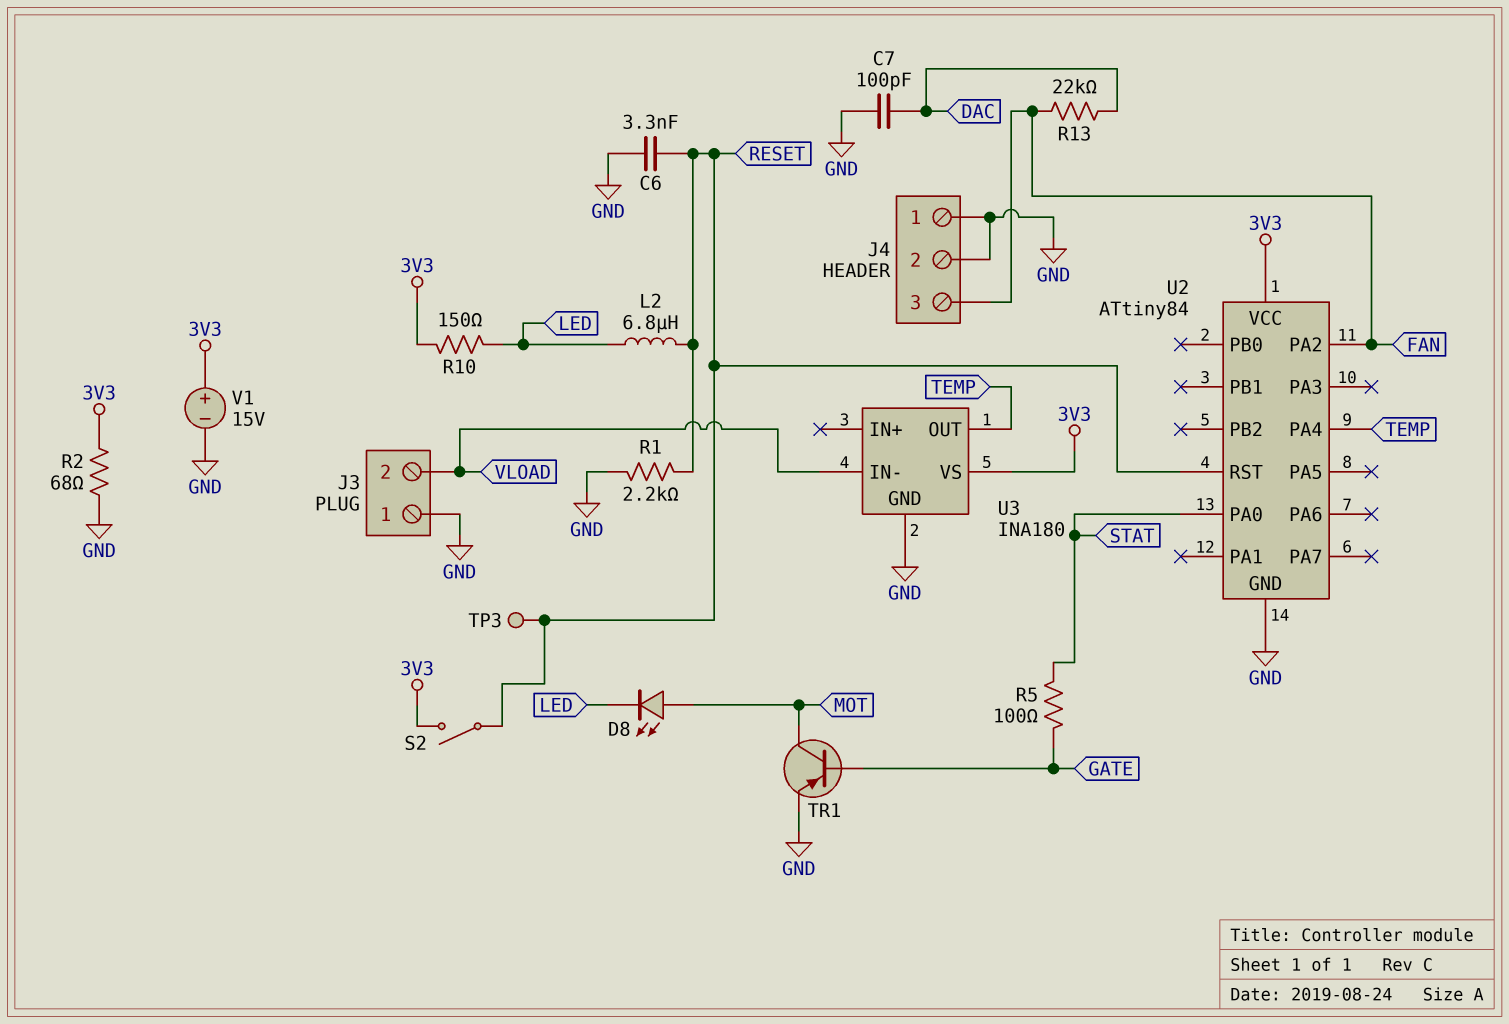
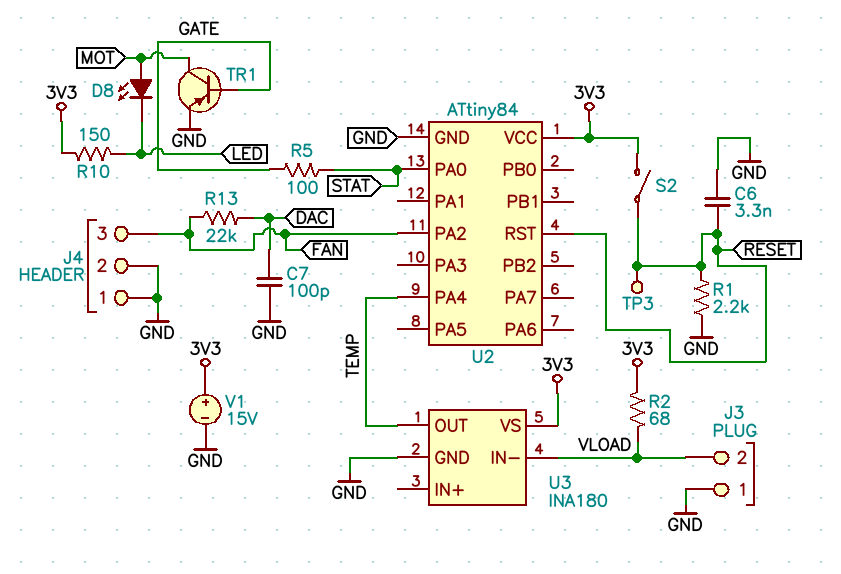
L2: 6.8uH (LED, RESET) -> none
R2: 68 (3V3, GND) -> 68 (3V3, VLOAD)

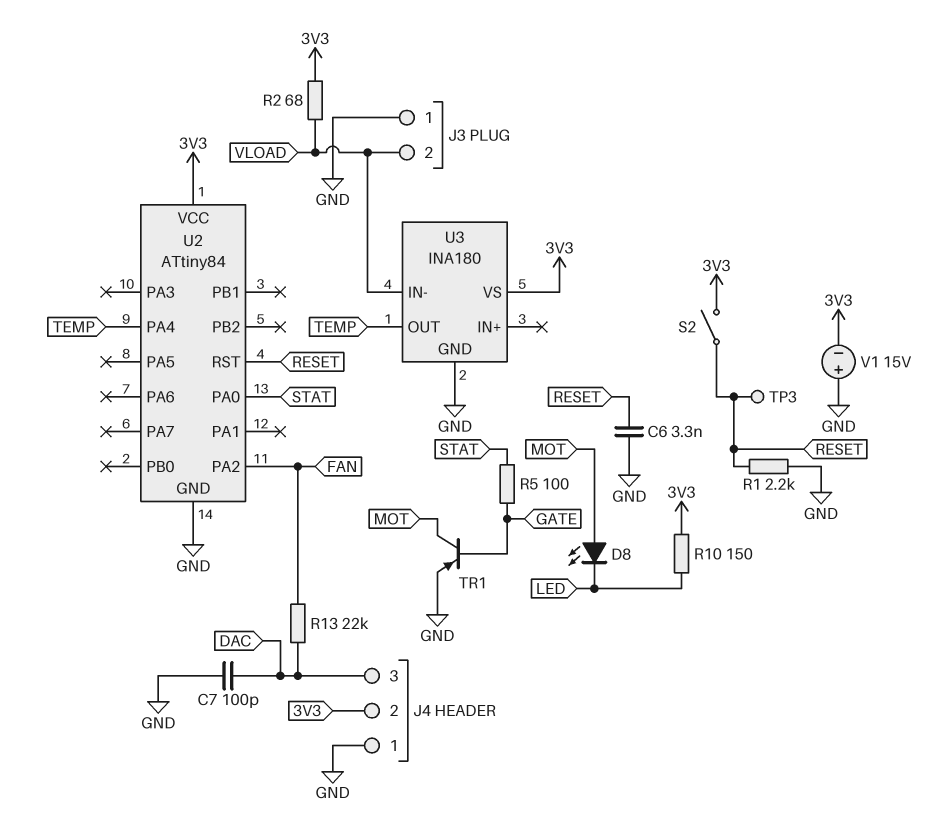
J4 pin 2: GND -> 3V3
J4 pin 3: FAN -> DAC
V1: 15V (plus 3V3, minus GND) -> 15V (plus GND, minus 3V3)

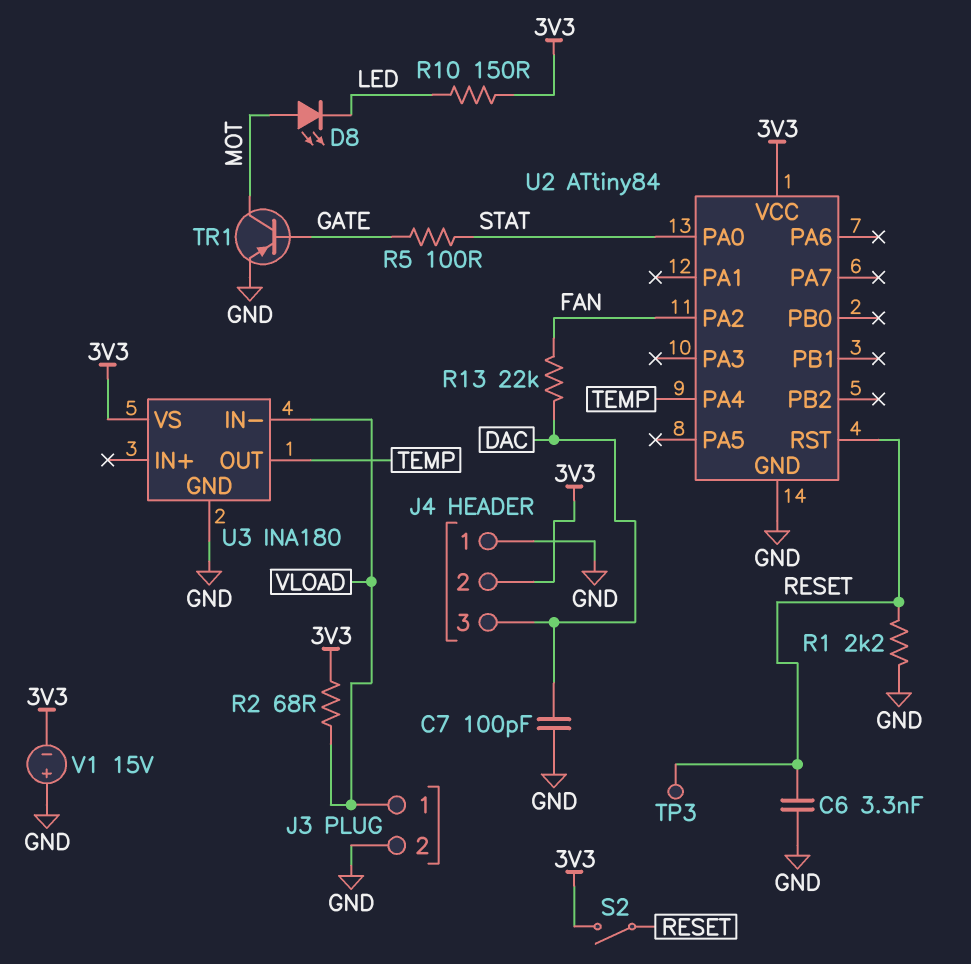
J3 pin 1: GND -> VLOAD
J3 pin 2: VLOAD -> GND

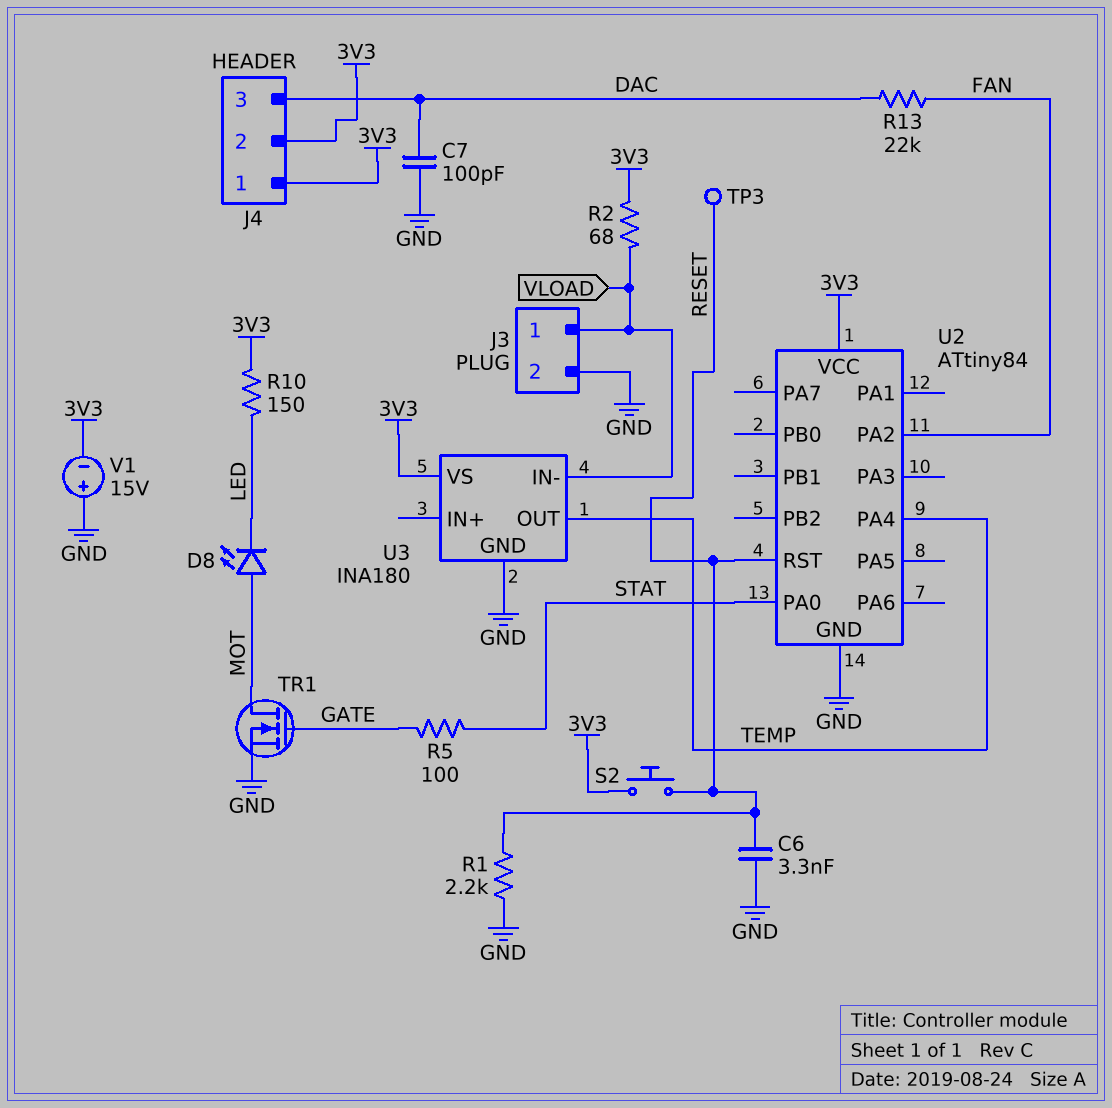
J4 pin 1: GND -> 3V3
S2: switch (3V3, RESET) -> button (3V3, RESET)
TR1: PNP (B GATE, C MOT, E GND) -> NMOS (G GATE, D MOT, S GND)

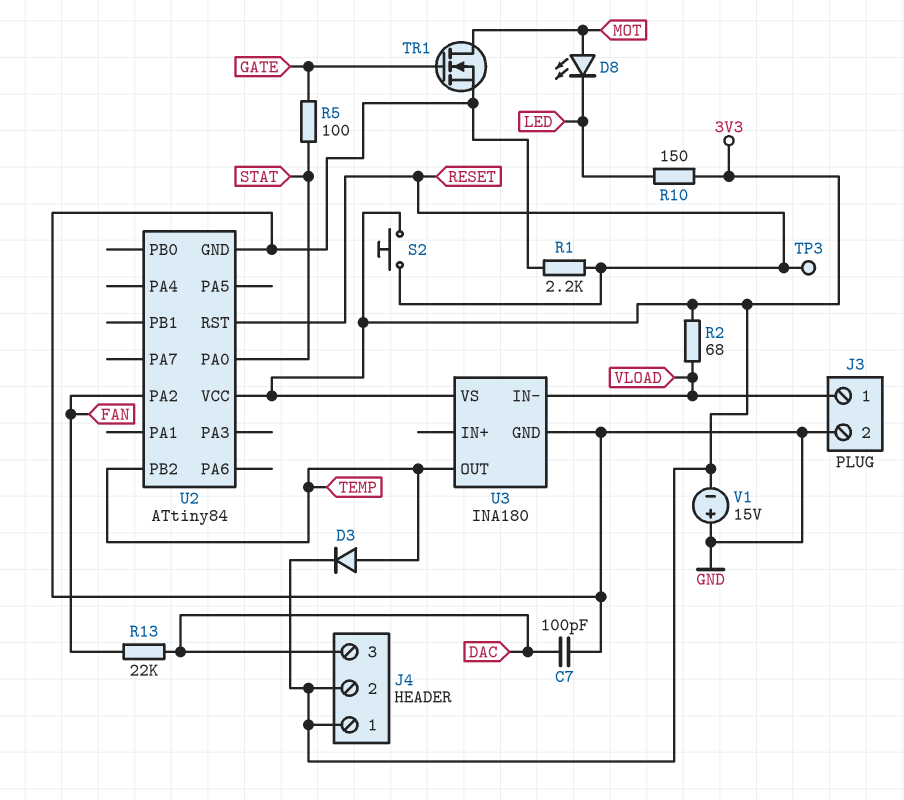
C6: 3.3nF (GND, RESET) -> none
D3: none -> diode (A TEMP, K 3V3)
U2 pin PA4: TEMP -> none
U2 pin PB2: none -> TEMP

